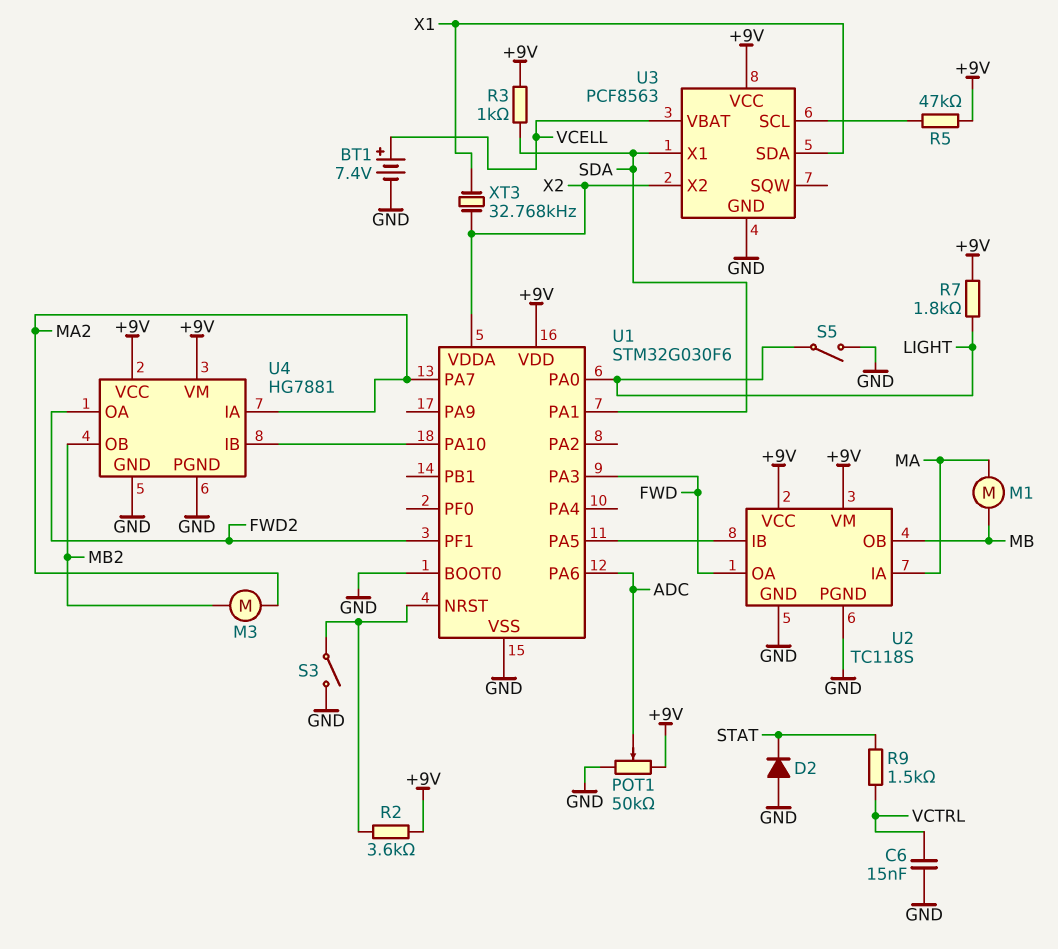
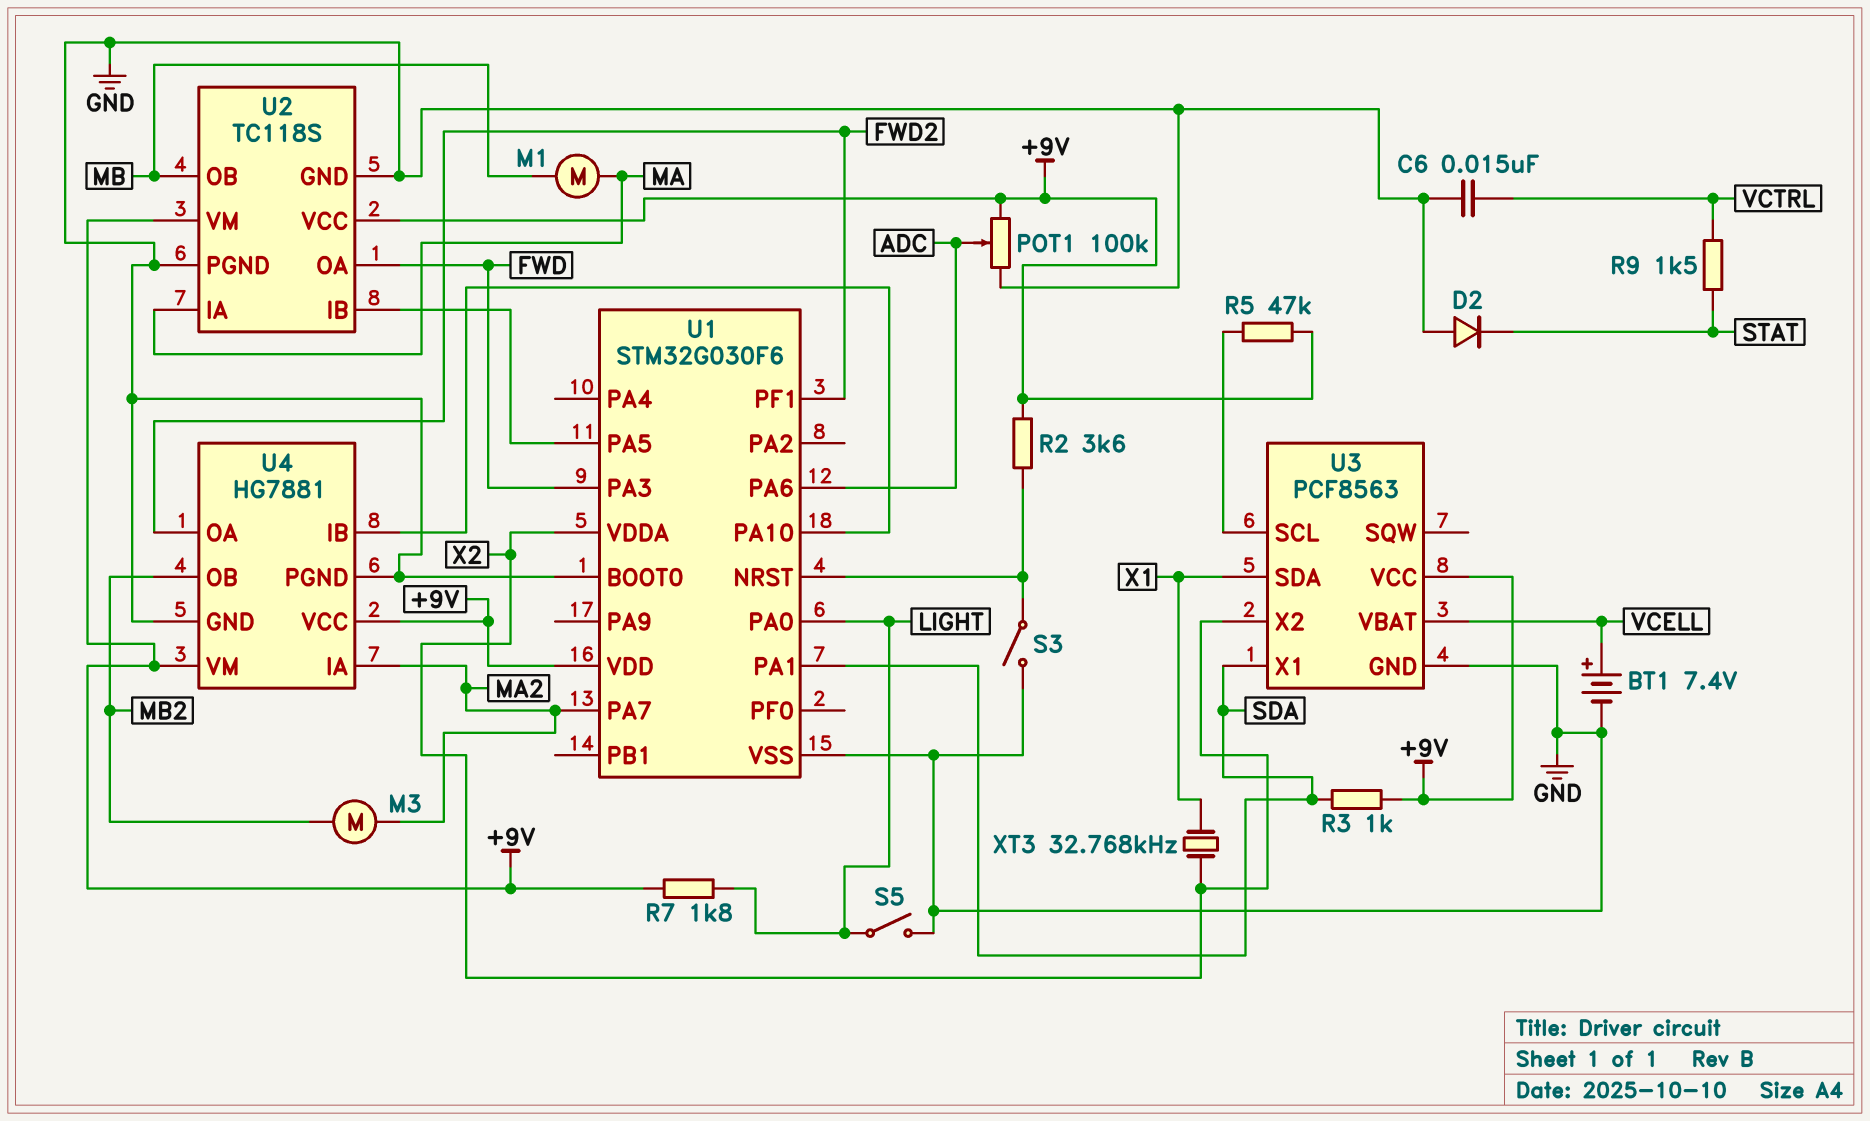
POT1: 50k (+9V, GND, wiper ADC) -> 100k (+9V, GND, wiper ADC)

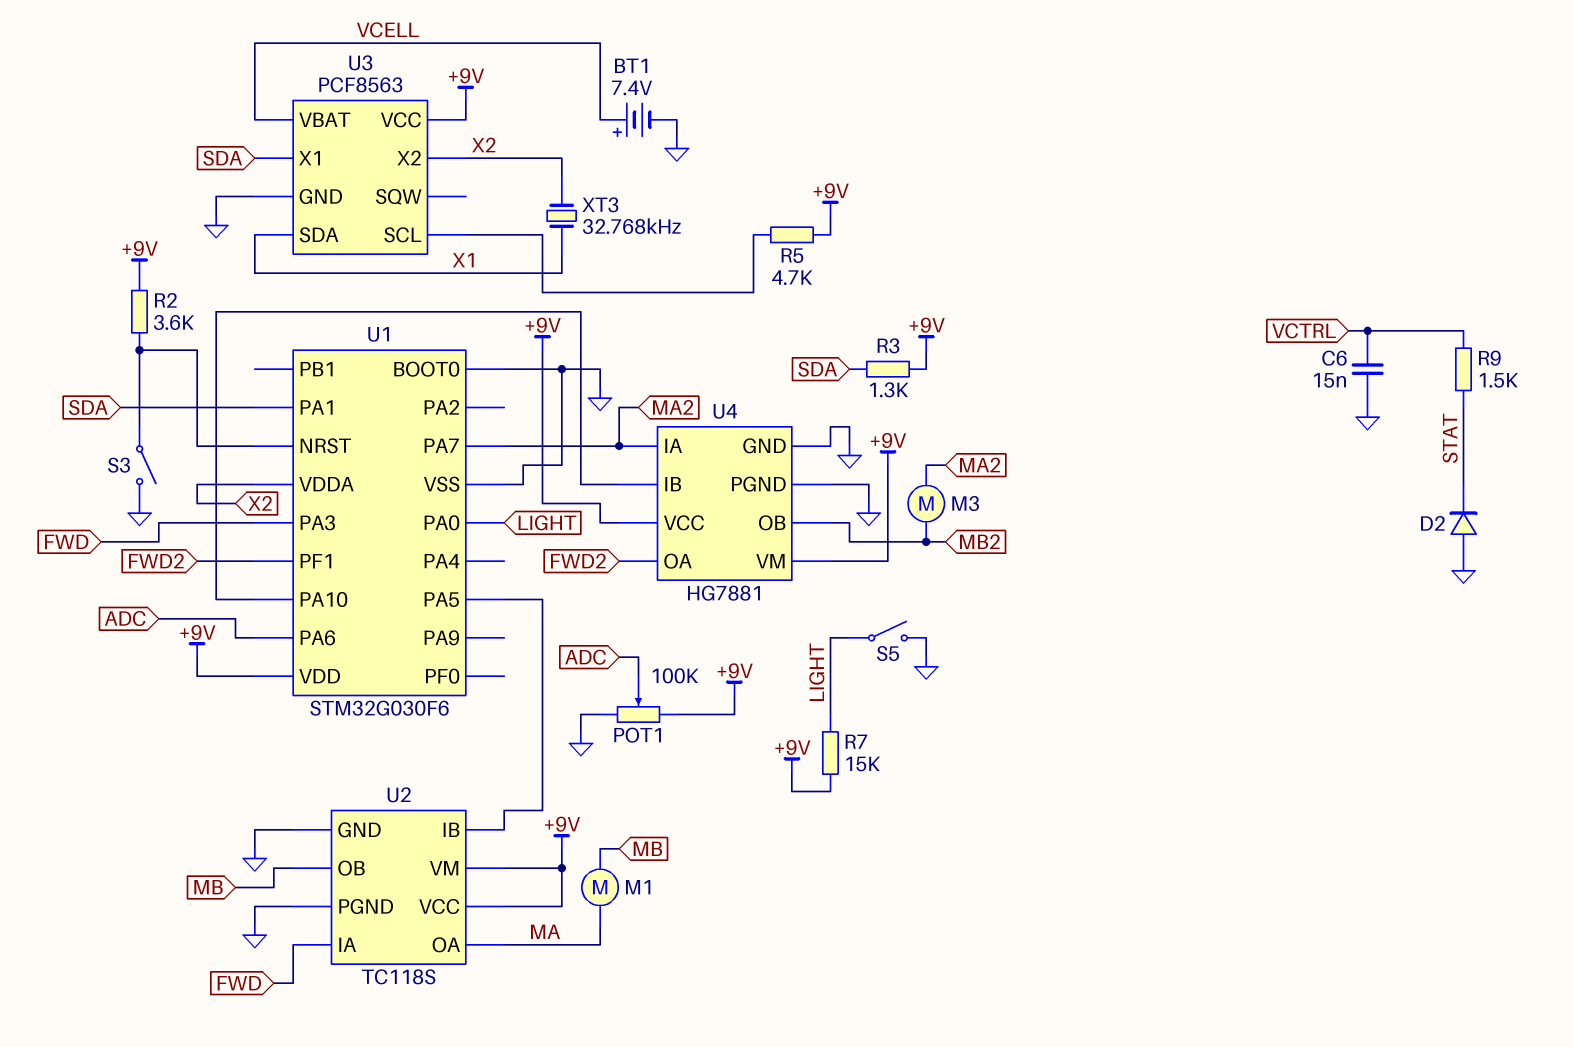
R3: 1k (+9V, SDA) -> 1.3k (+9V, SDA)
R5: 47k (+9V, U3/SCL) -> 4.7k (+9V, U3/SCL)
R7: 1.8k (+9V, LIGHT) -> 15k (+9V, LIGHT)
U2 pin IA: MA -> FWD
U2 pin OA: FWD -> MA

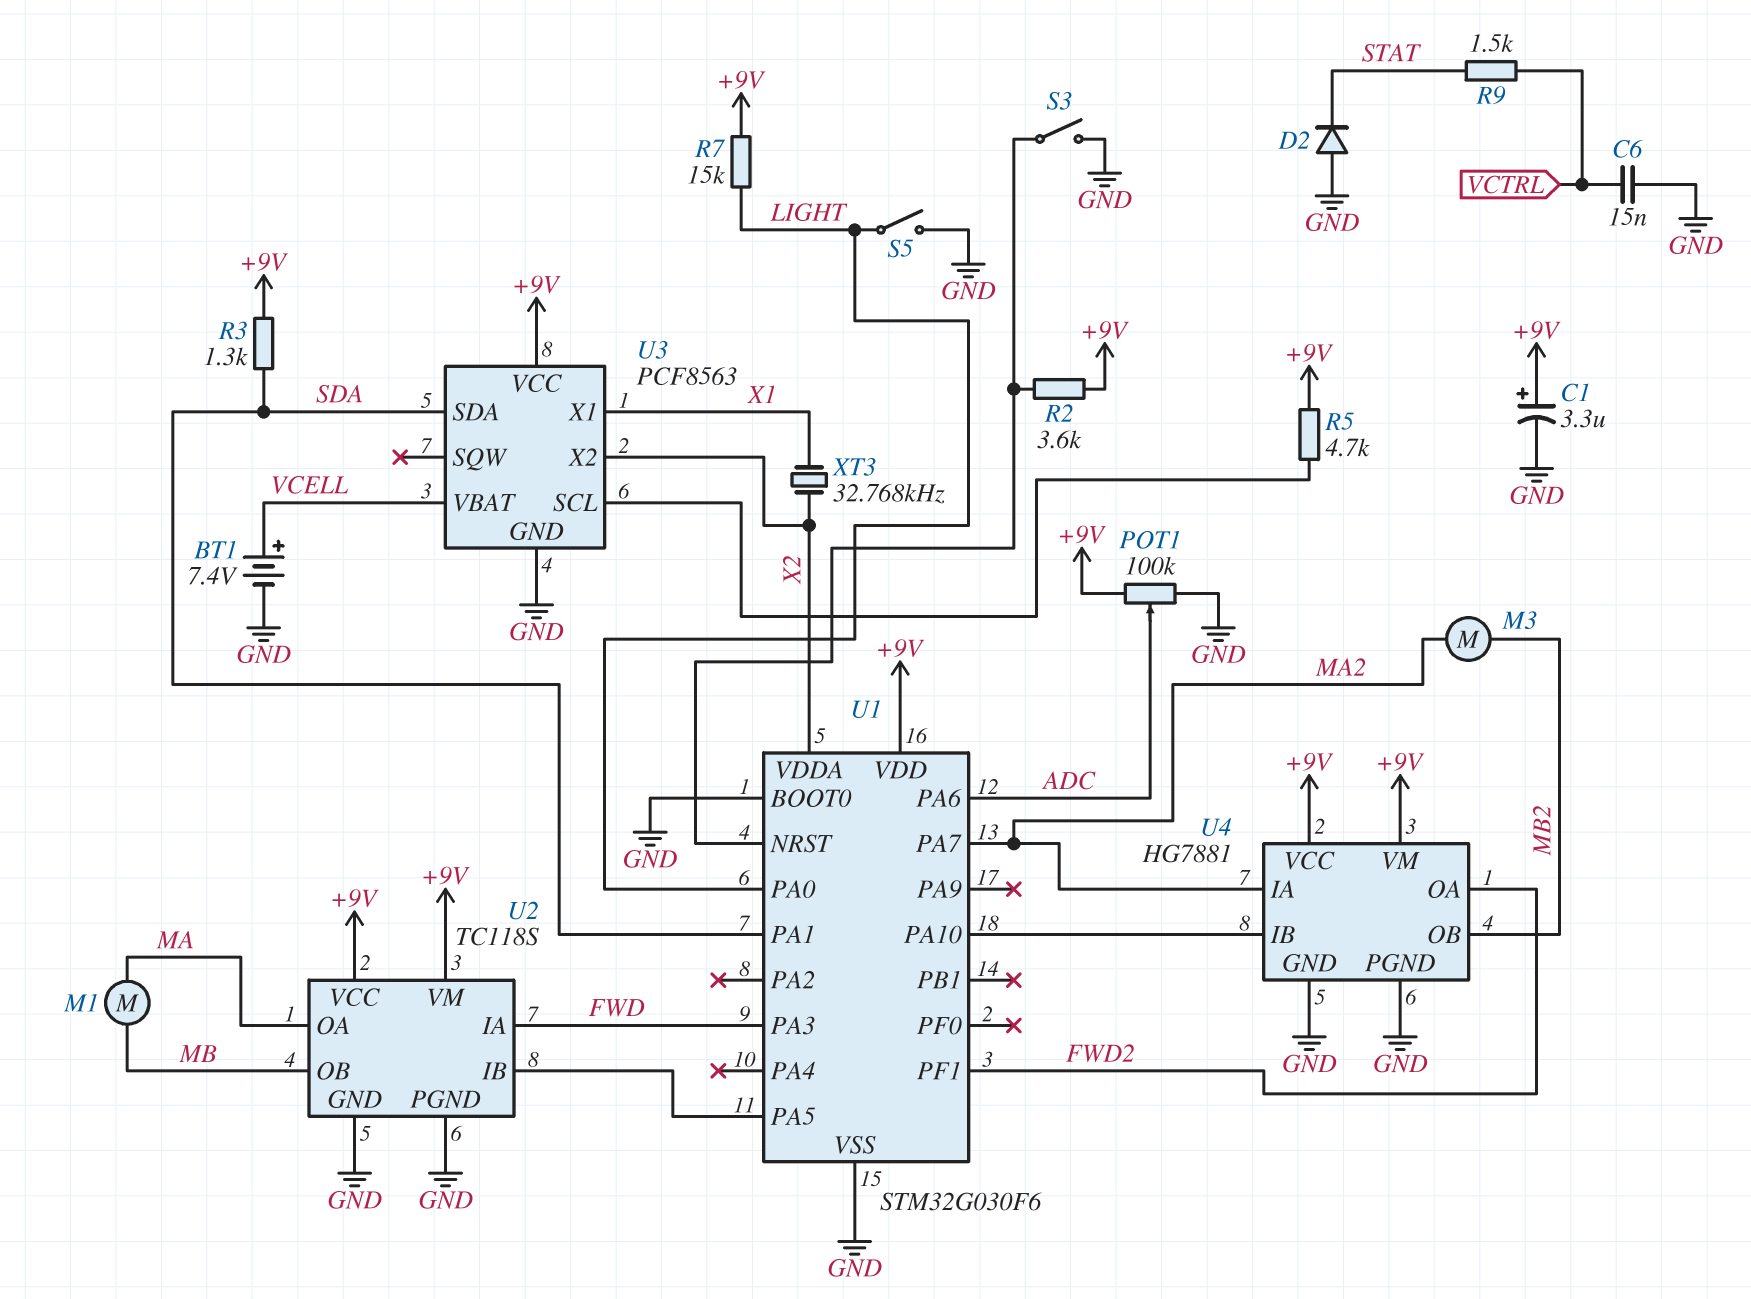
C1: none -> 3.3uF (plus +9V, minus GND)
U3 pin SDA: X1 -> SDA
U3 pin X1: SDA -> X1

